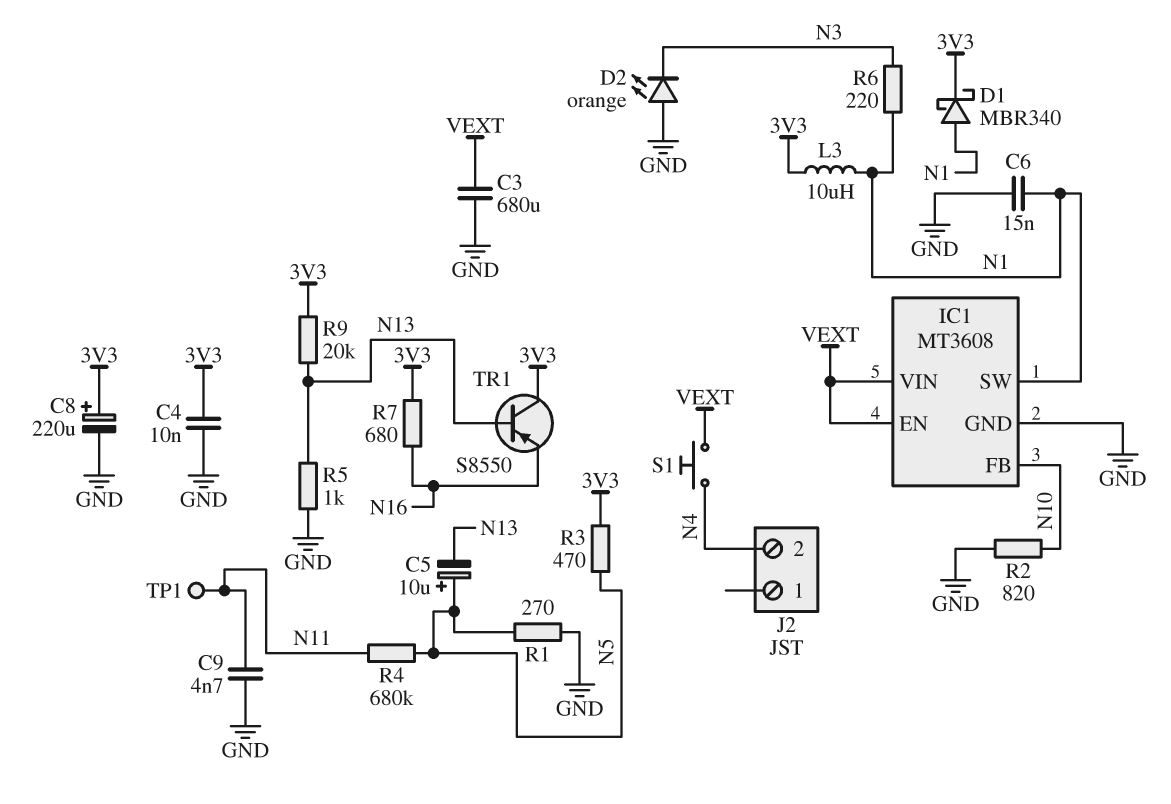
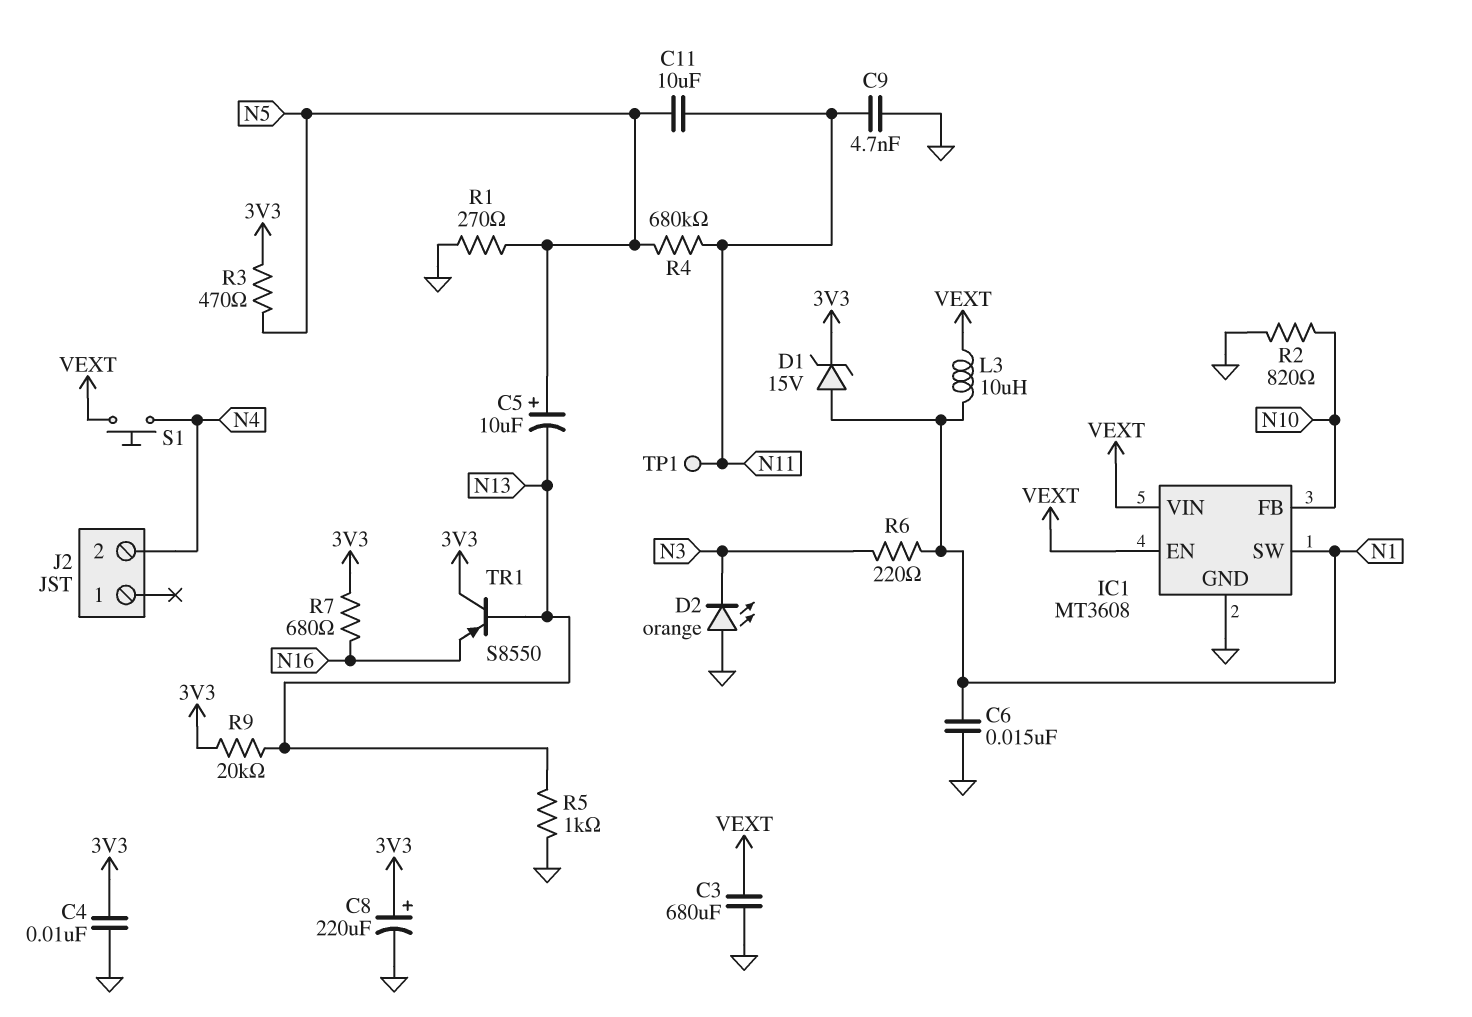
C11: none -> 10uF (N5, N11)
D1: schottky MBR340 (A N1, K 3V3) -> zener 15V (A N1, K 3V3)
L3: 10uH (3V3, N1) -> 10uH (N1, VEXT)

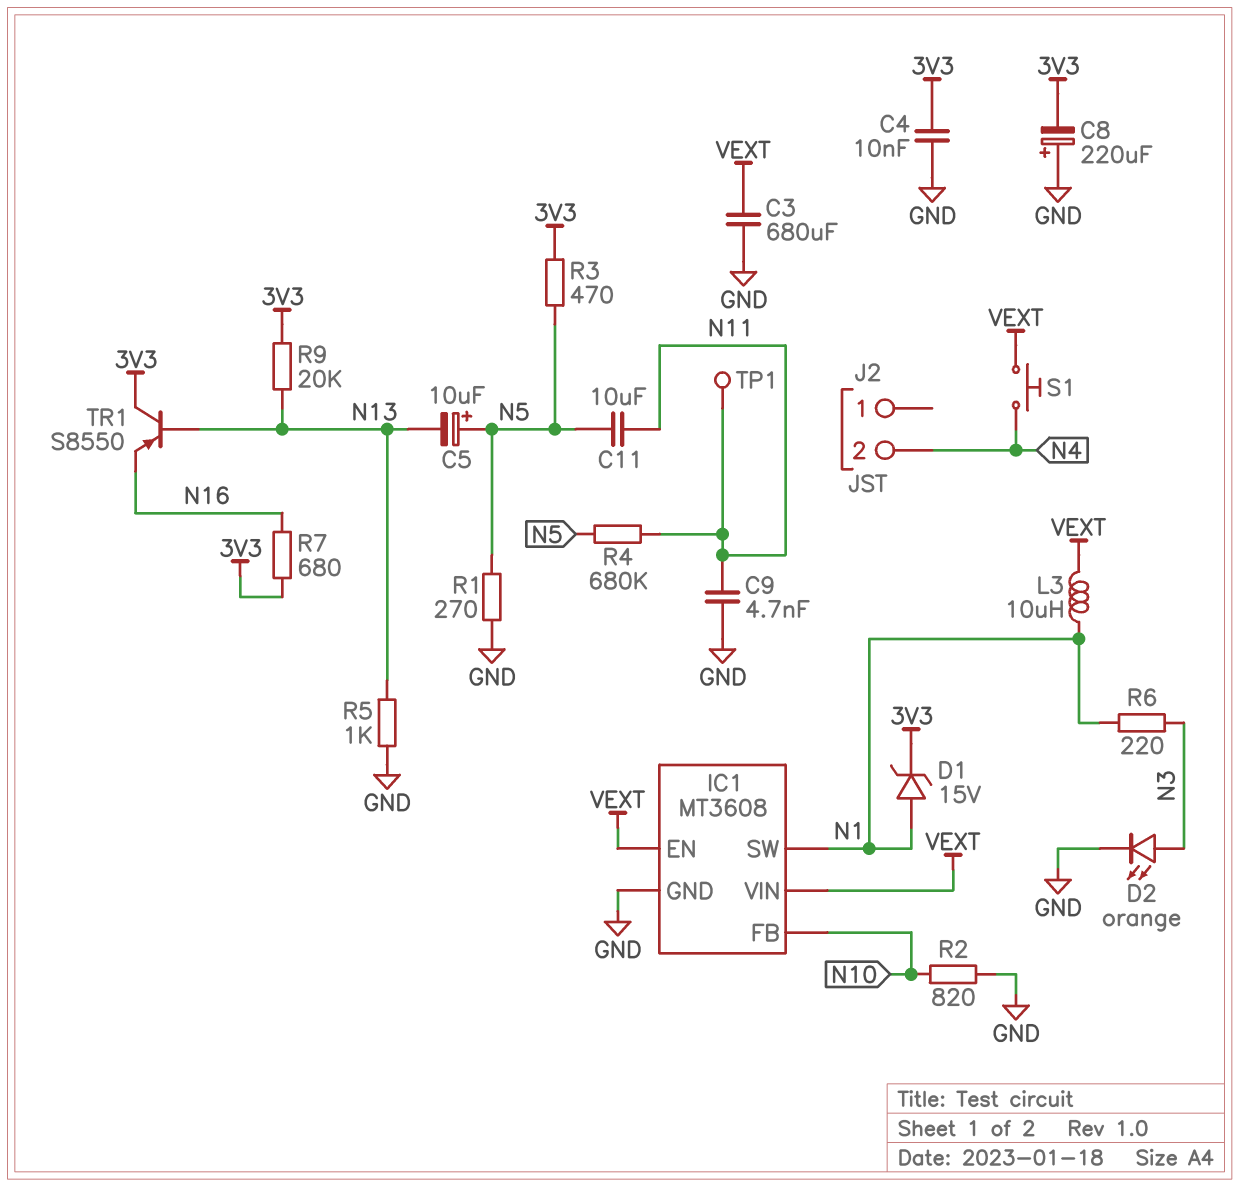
C6: 15nF (GND, N1) -> none
C8: 220uF (plus 3V3, minus GND) -> 220uF (plus GND, minus 3V3)
D2: LED orange (A GND, K N3) -> LED orange (A N3, K GND)

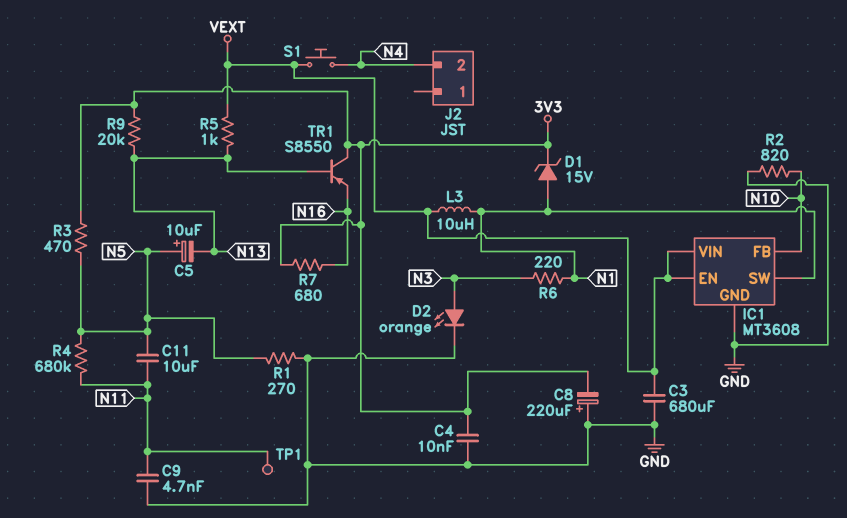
R5: 1k (GND, N13) -> 1k (N13, VEXT)

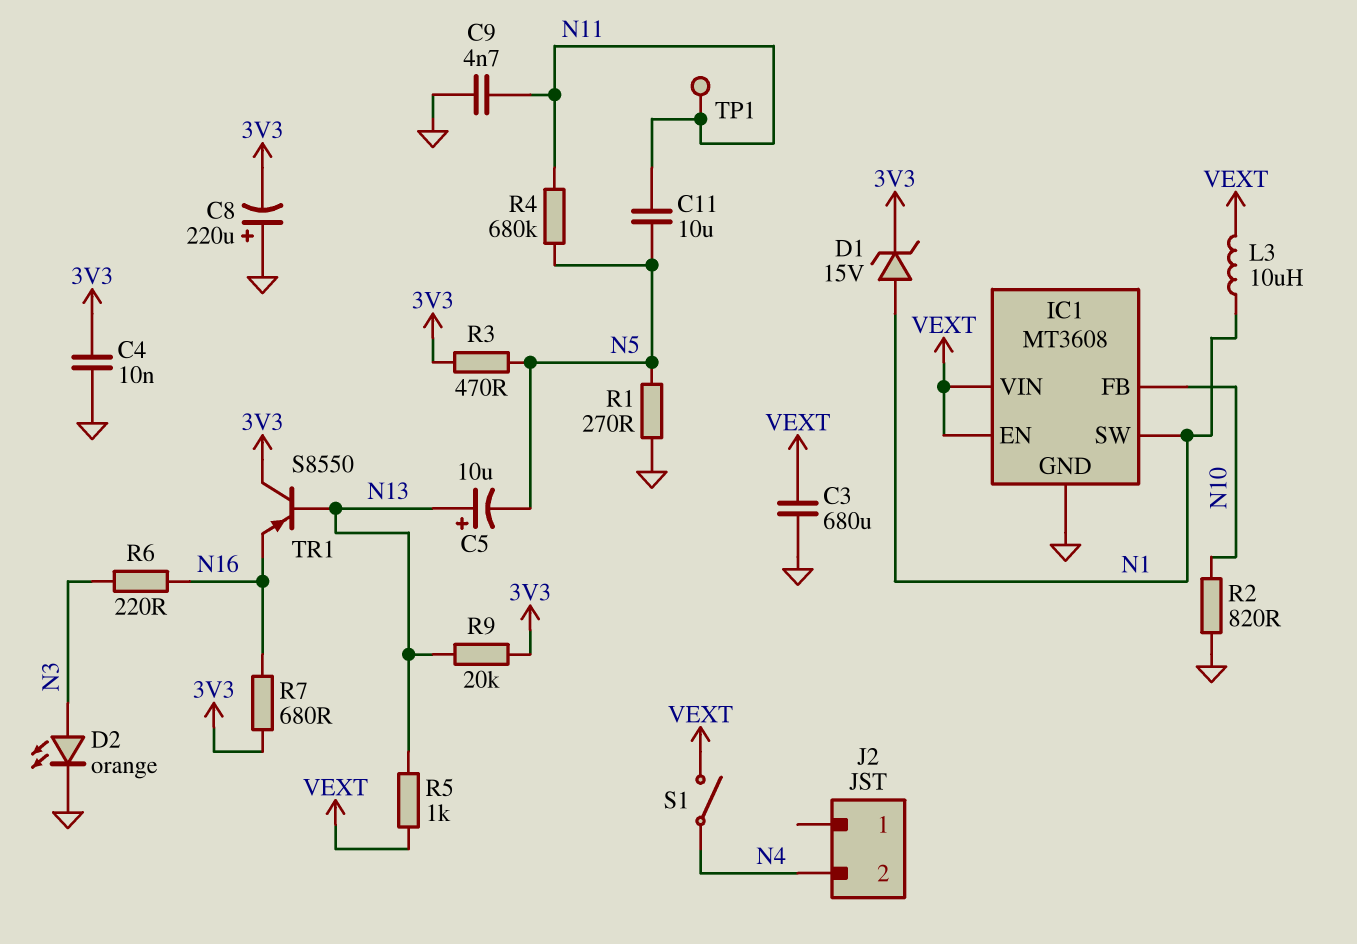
C5: 10uF (plus N5, minus N13) -> 10uF (plus N13, minus N5)
R6: 220 (N1, N3) -> 220 (N3, N16)
S1: button (N4, VEXT) -> switch (N4, VEXT)

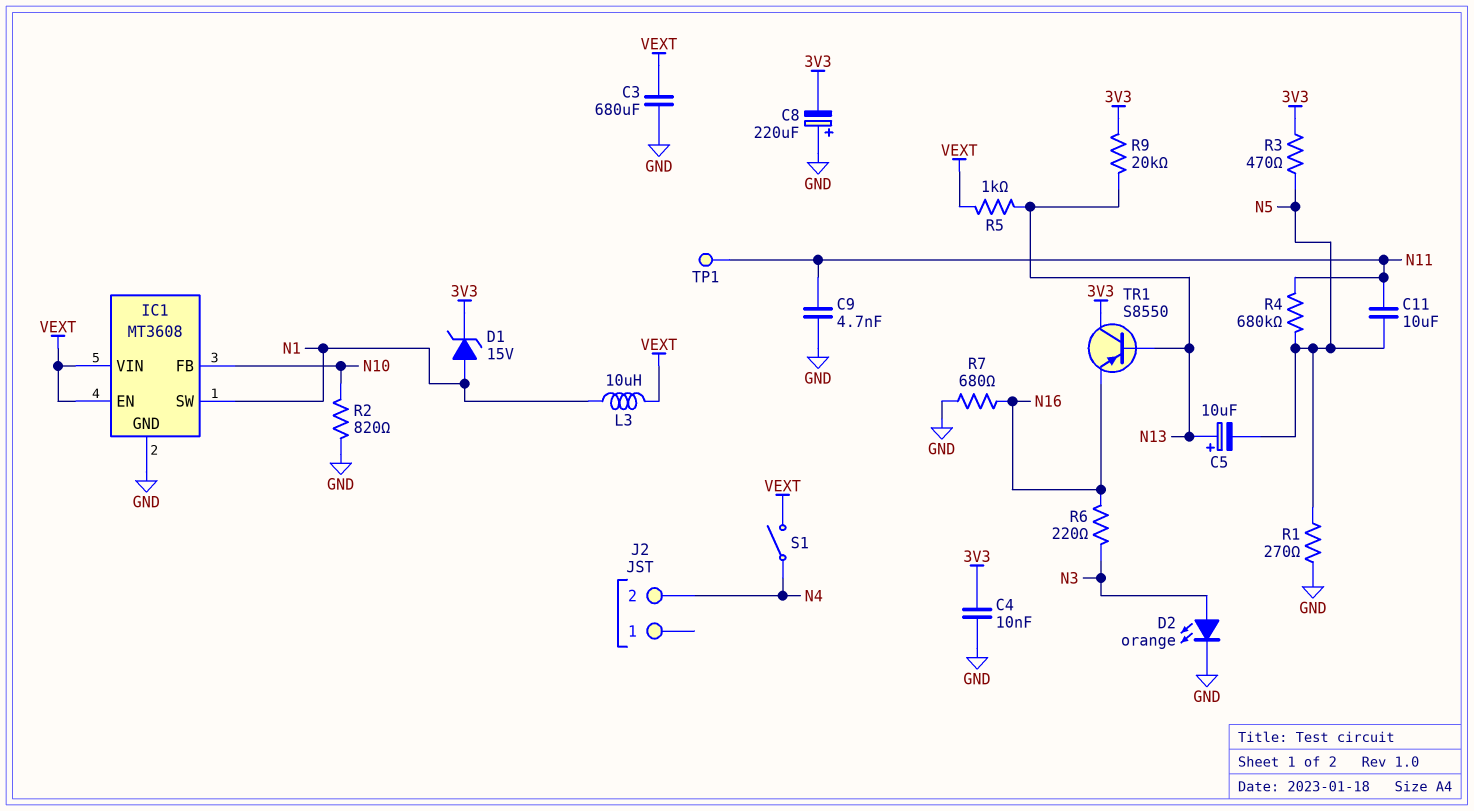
R7: 680 (3V3, N16) -> 680 (GND, N16)

